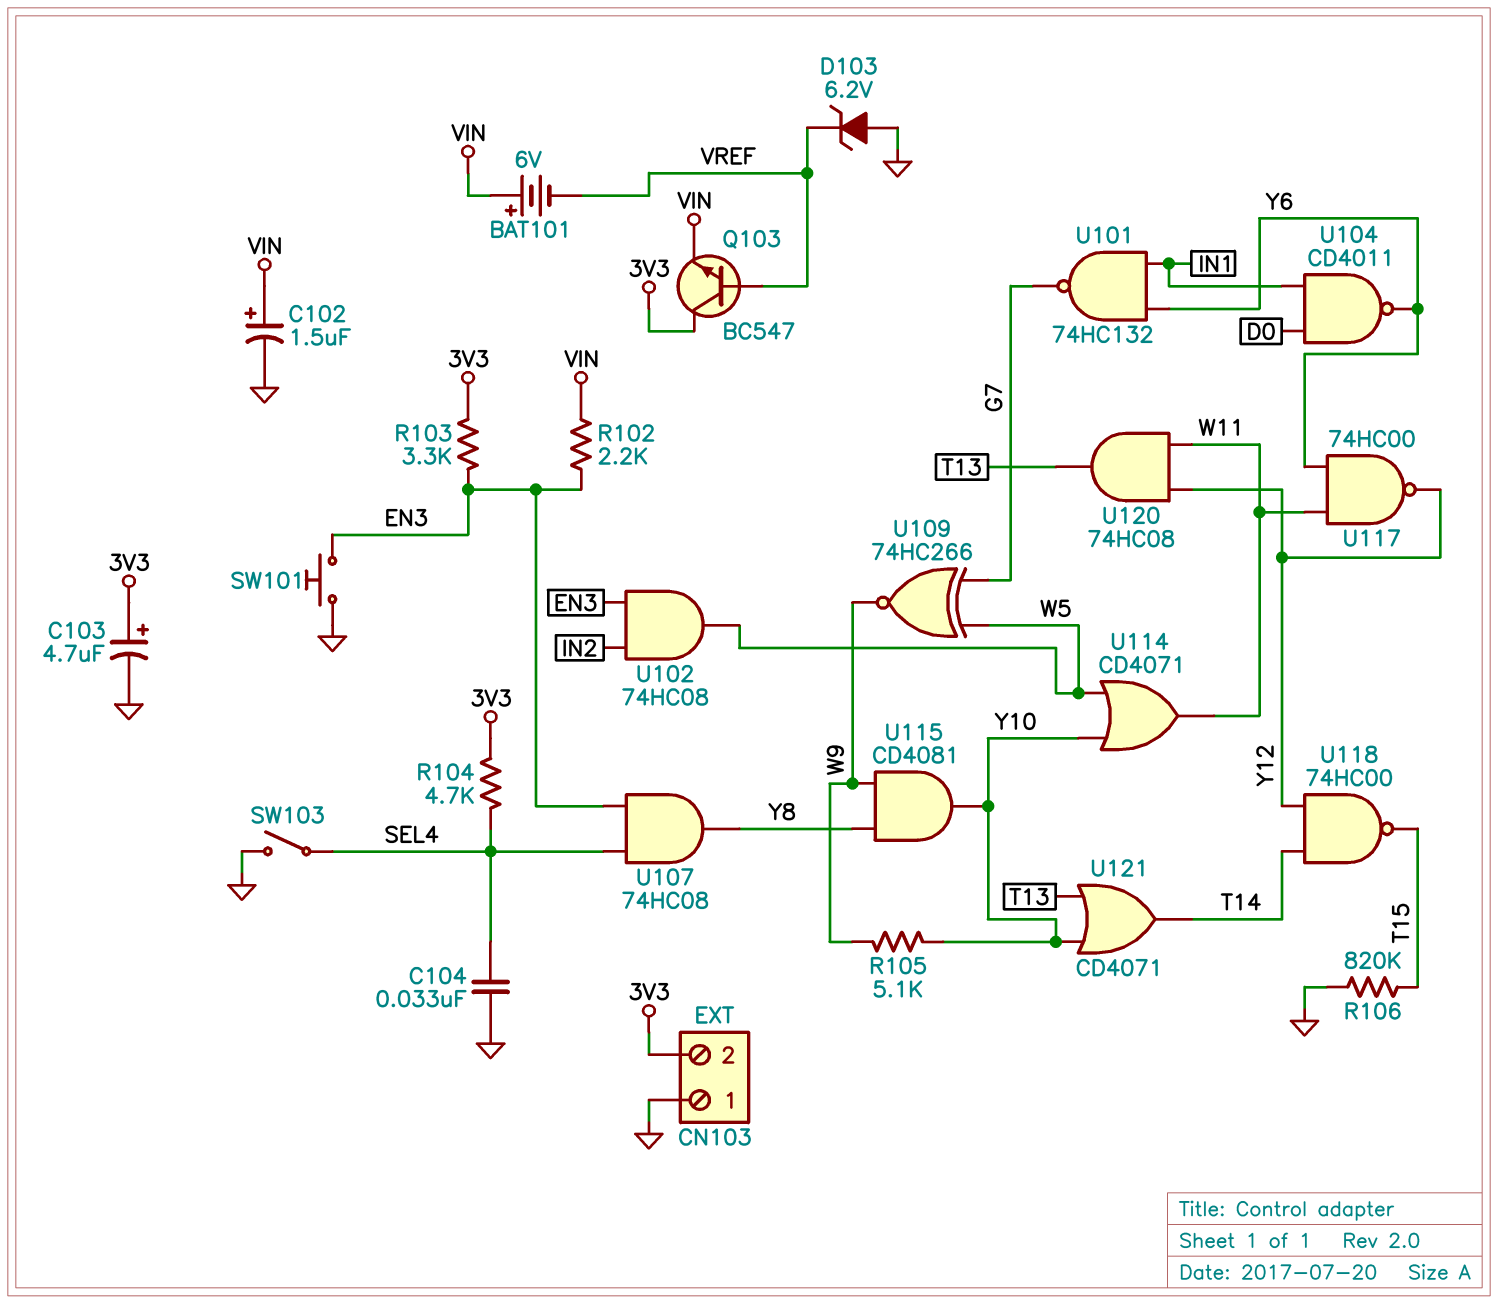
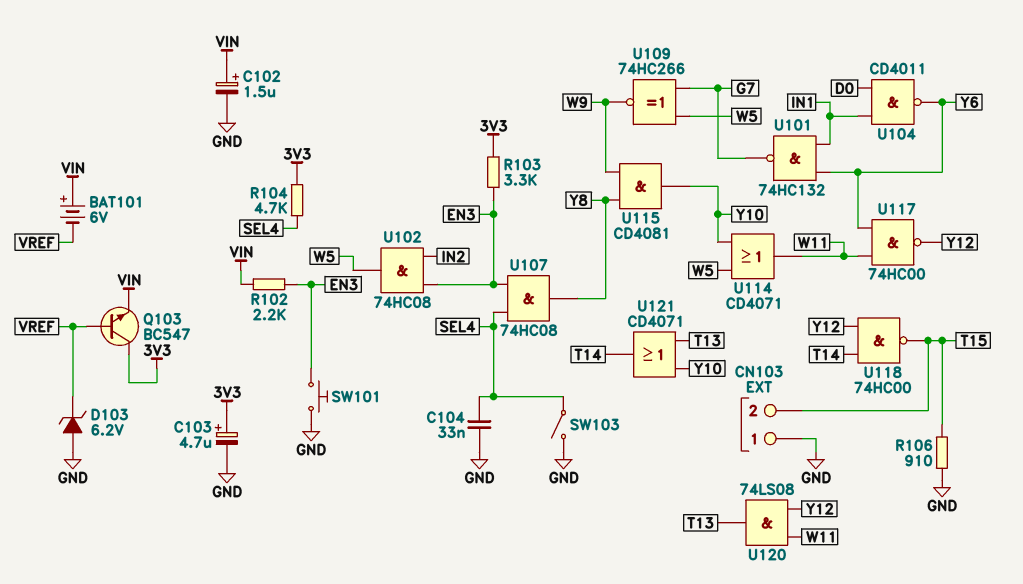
CN103 pin 2: 3V3 -> T15
R105: 5.1k (W9, Y10) -> none
R106: 820k (GND, T15) -> 910 (GND, T15)
U120: AND 74HC08 (in W11, in Y12, out T13) -> AND 74LS08 (in W11, in Y12, out T13)

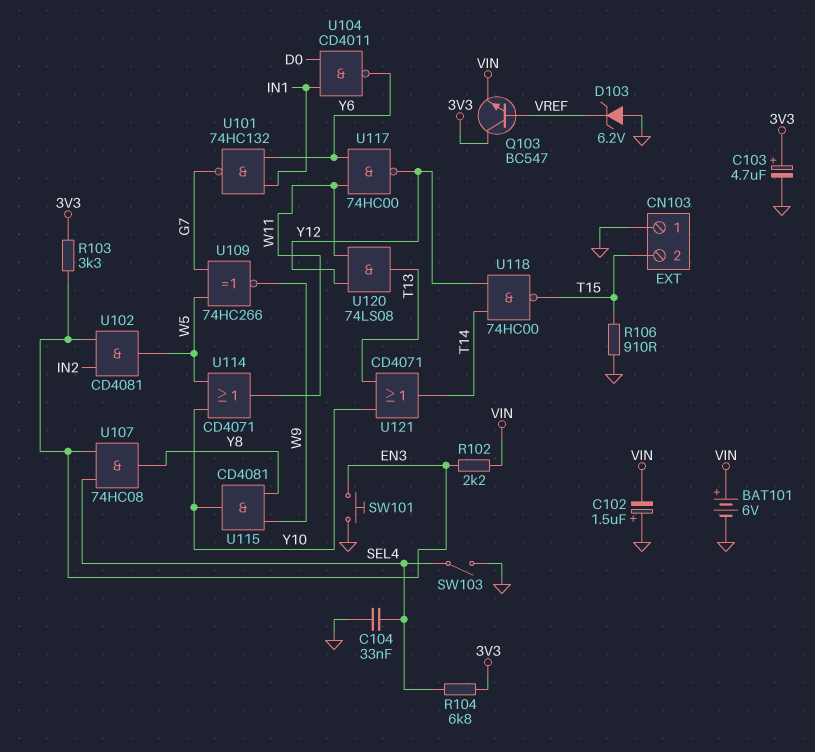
BAT101: 6V (plus VIN, minus VREF) -> 6V (plus VIN, minus GND)
C102: 1.5uF (plus VIN, minus GND) -> 1.5uF (plus GND, minus VIN)
R104: 4.7k (3V3, SEL4) -> 6.8k (3V3, SEL4)
U102: AND 74HC08 (in EN3, in IN2, out W5) -> AND CD4081 (in EN3, in IN2, out W5)

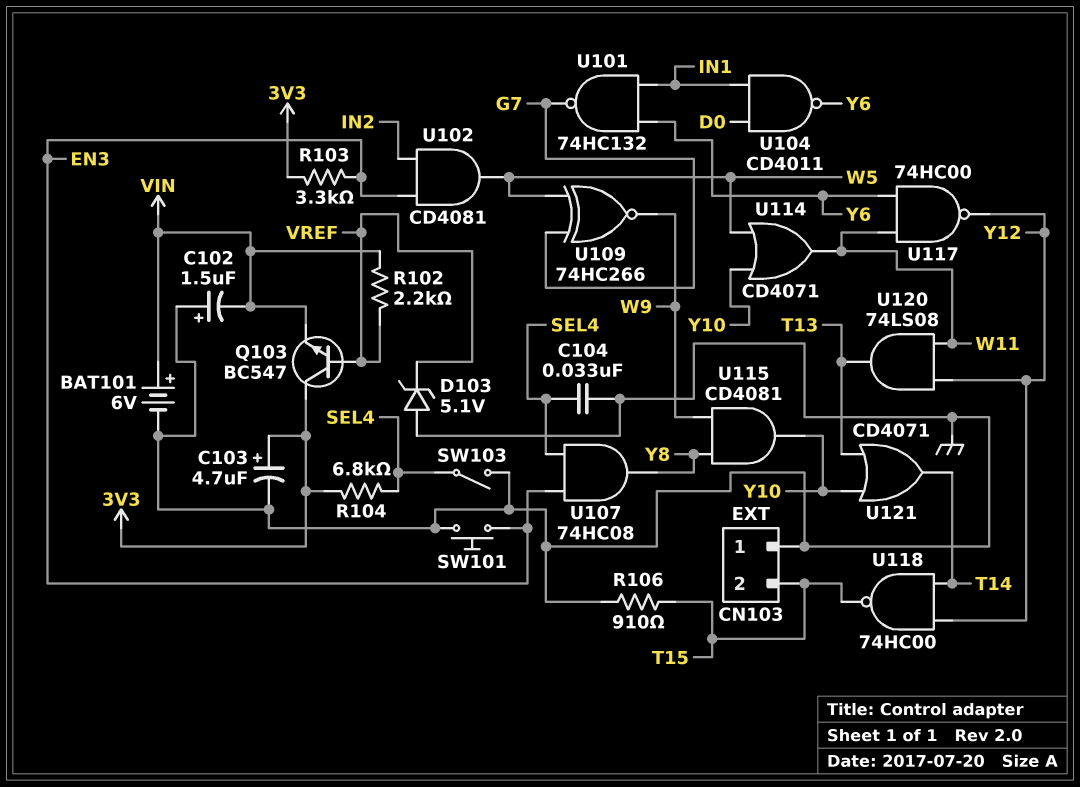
D103: zener 6.2V (A GND, K VREF) -> zener 5.1V (A GND, K VREF)
R102: 2.2k (EN3, VIN) -> 2.2k (VIN, VREF)

